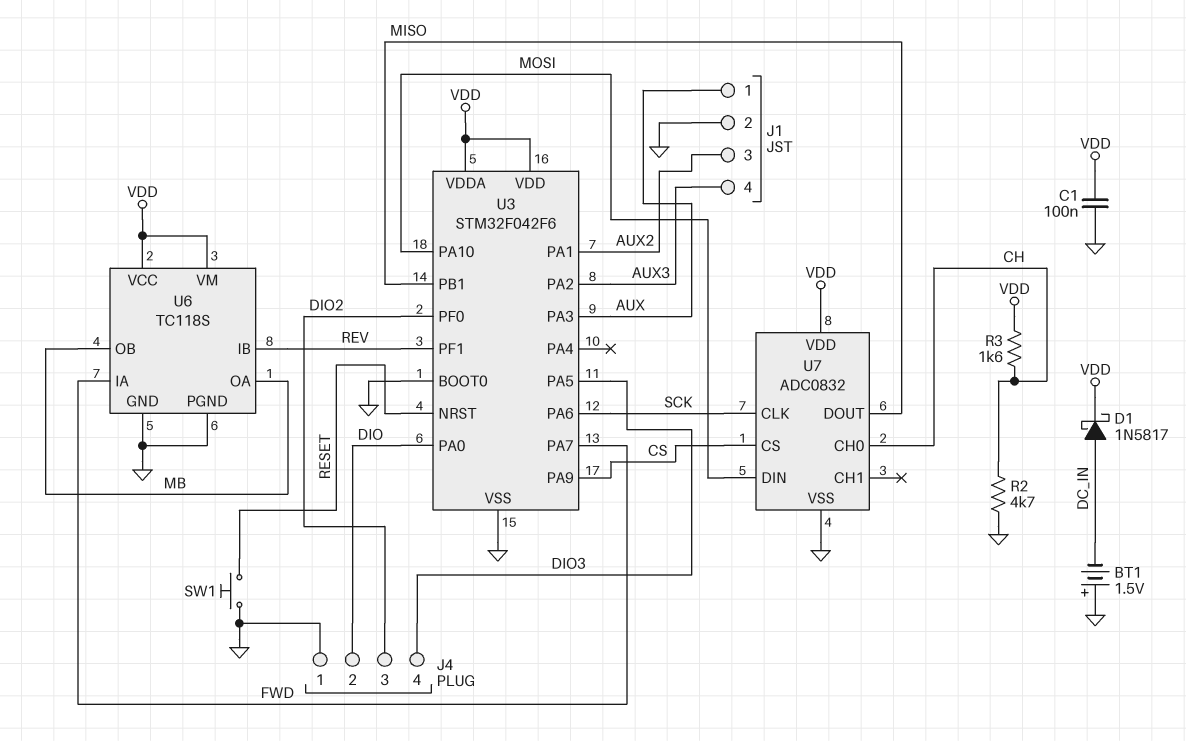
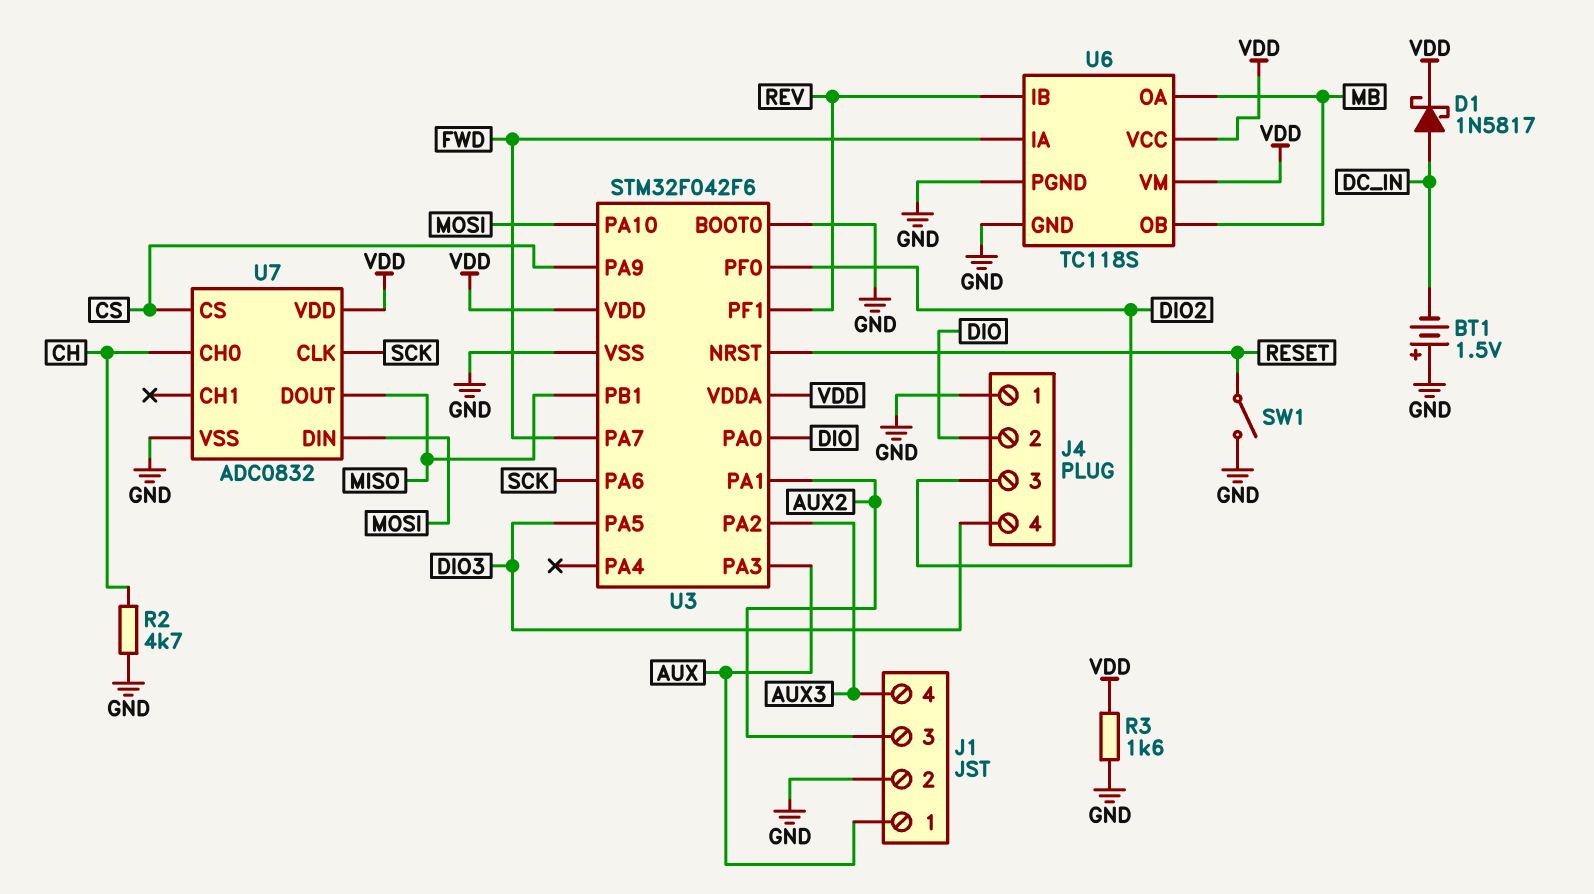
C1: 100nF (GND, VDD) -> none
R3: 1.6k (CH, VDD) -> 1.6k (GND, VDD)
SW1: button (GND, RESET) -> switch (GND, RESET)

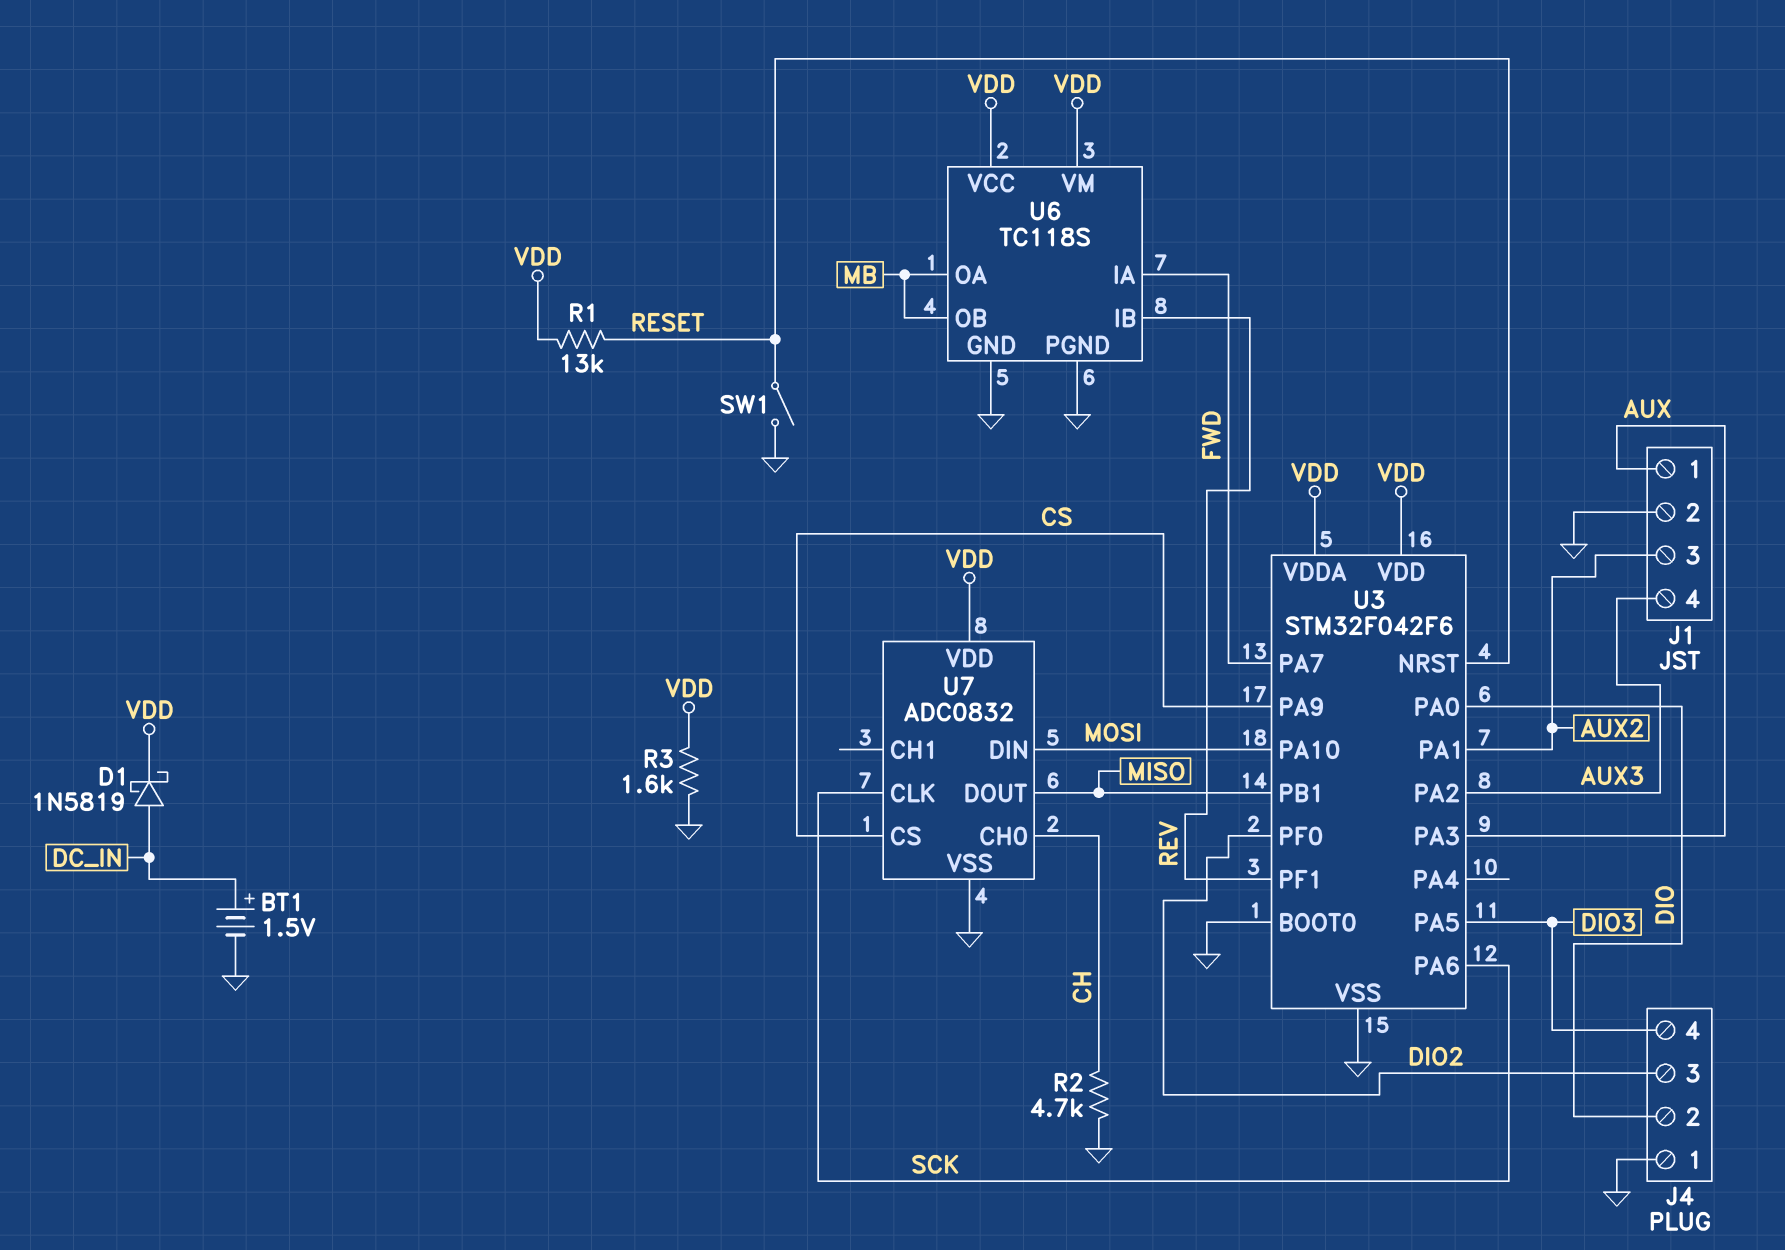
BT1: 1.5V (plus GND, minus DC_IN) -> 1.5V (plus DC_IN, minus GND)
D1: schottky 1N5817 (A DC_IN, K VDD) -> schottky 1N5819 (A DC_IN, K VDD)
R1: none -> 13k (RESET, VDD)

